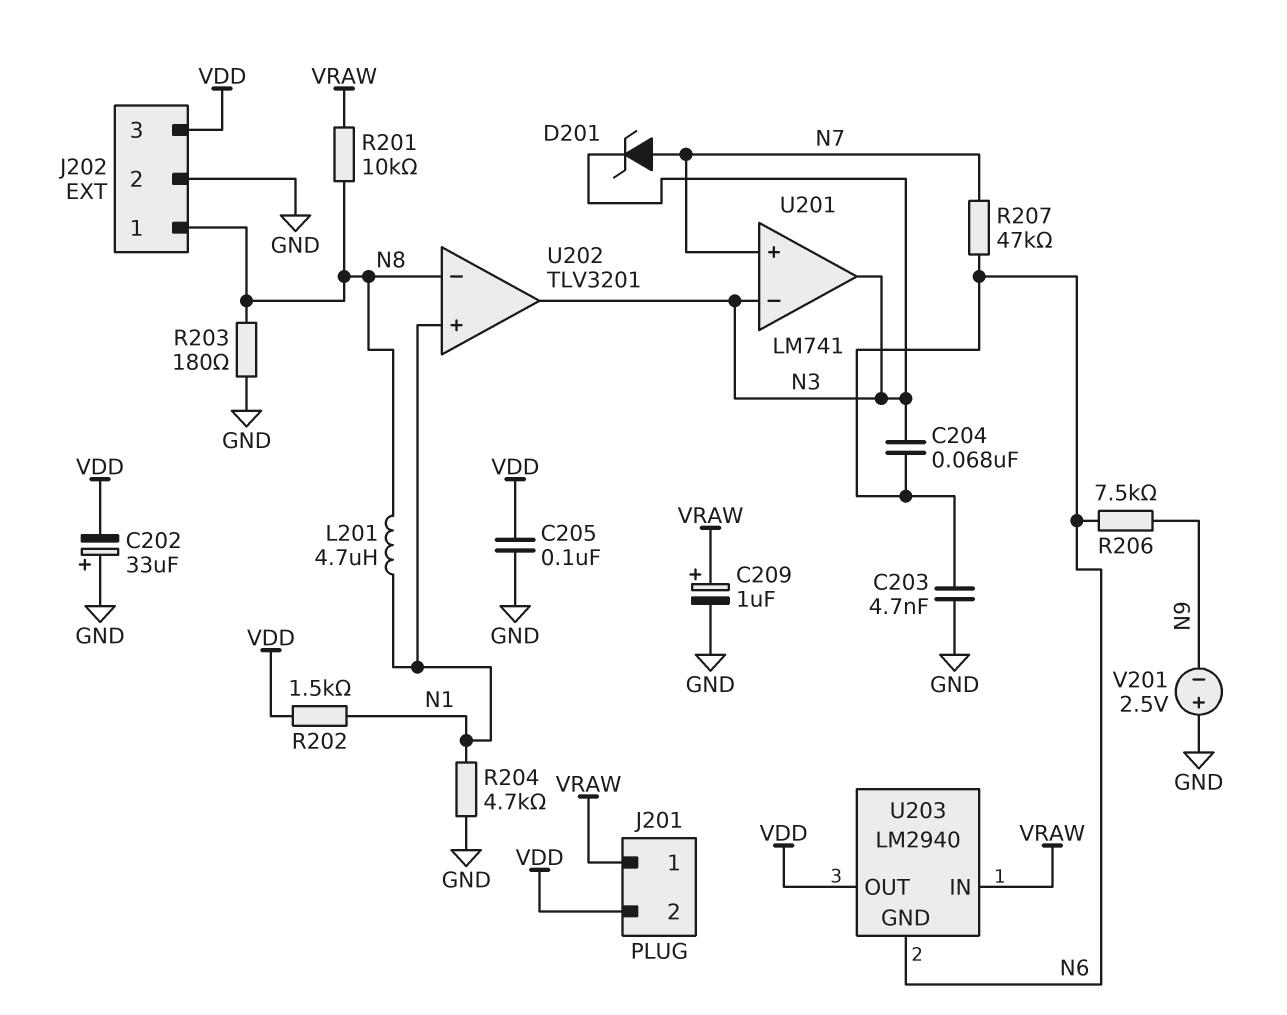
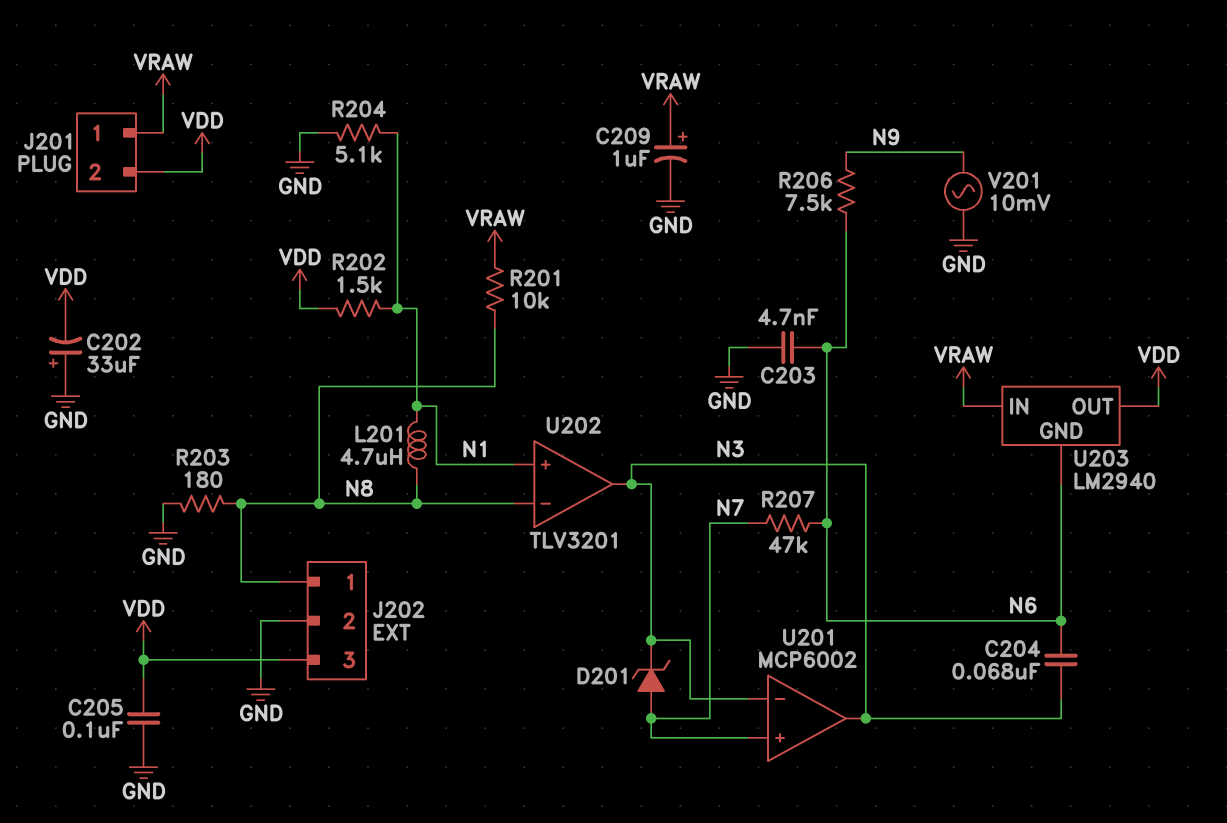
R204: 4.7k (GND, N1) -> 5.1k (GND, N1)
U201: LM741 -> MCP6002
V201: 2.5V (plus GND, minus N9) -> AC 10mV (GND, N9)

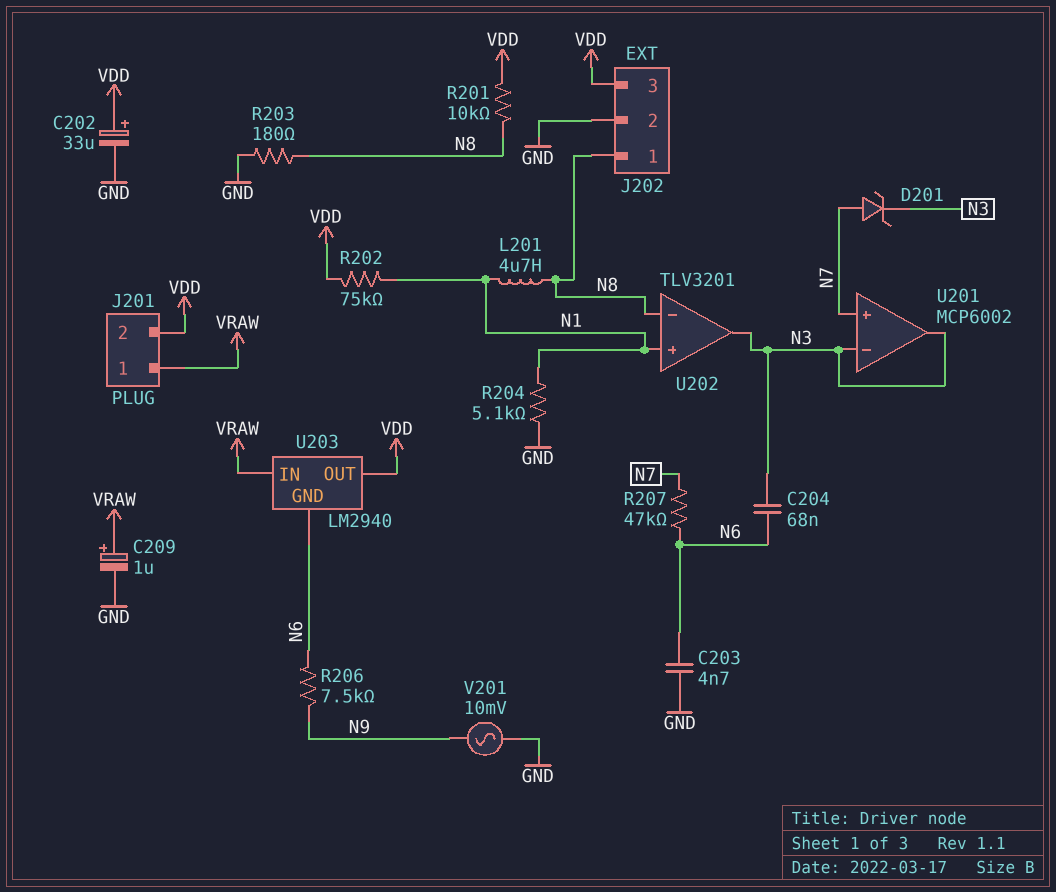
C202: 33uF (plus GND, minus VDD) -> 33uF (plus VDD, minus GND)
C205: 100nF (GND, VDD) -> none
R201: 10k (N8, VRAW) -> 10k (N8, VDD)
R202: 1.5k (N1, VDD) -> 75k (N1, VDD)

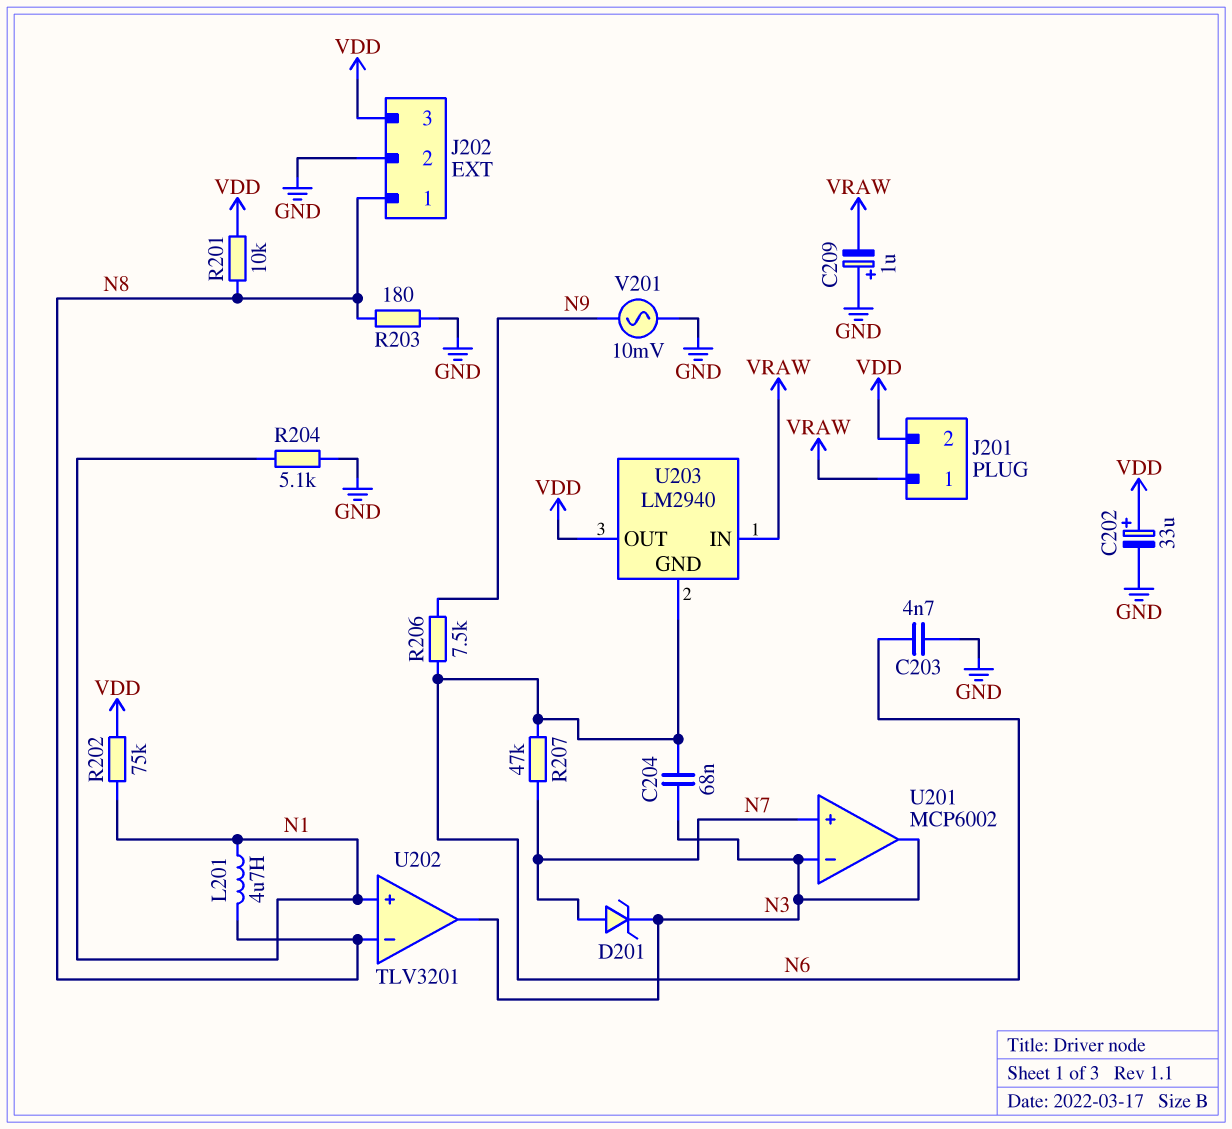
C209: 1uF (plus VRAW, minus GND) -> 1uF (plus GND, minus VRAW)

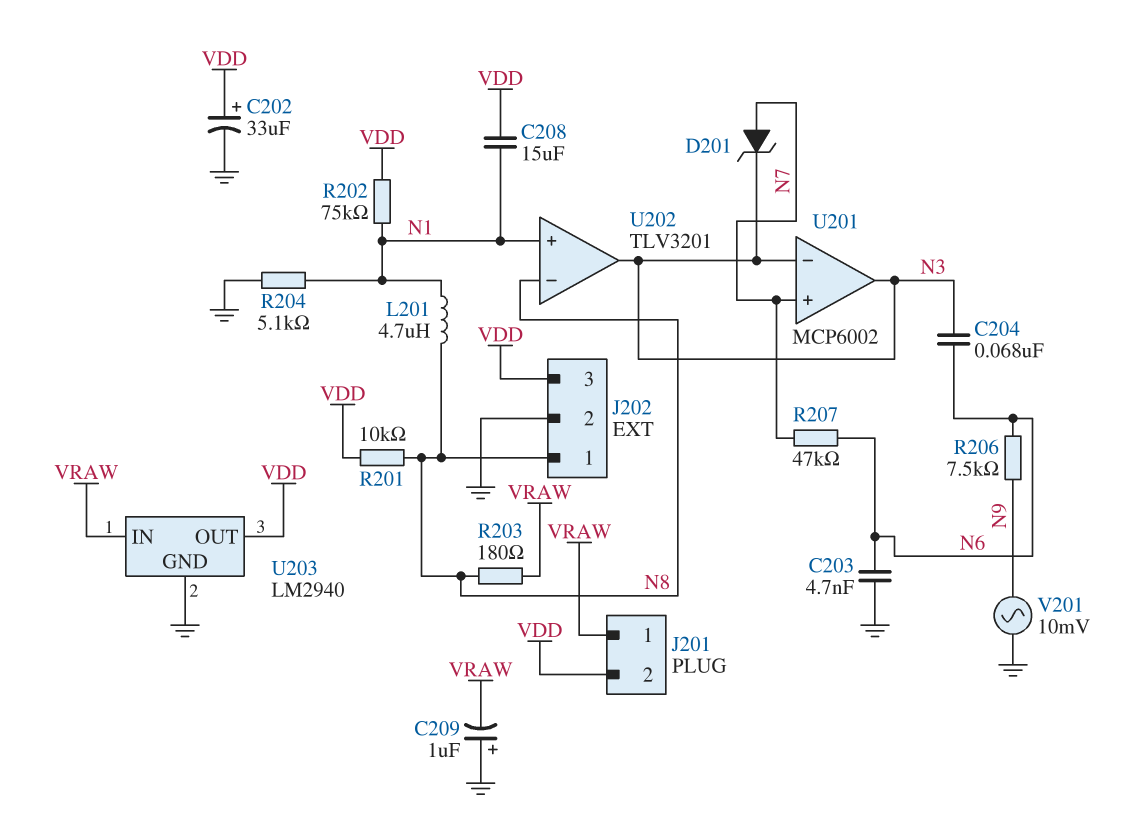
C208: none -> 15uF (N1, VDD)
R203: 180 (GND, N8) -> 180 (N8, VRAW)
U203 pin GND: N6 -> GND

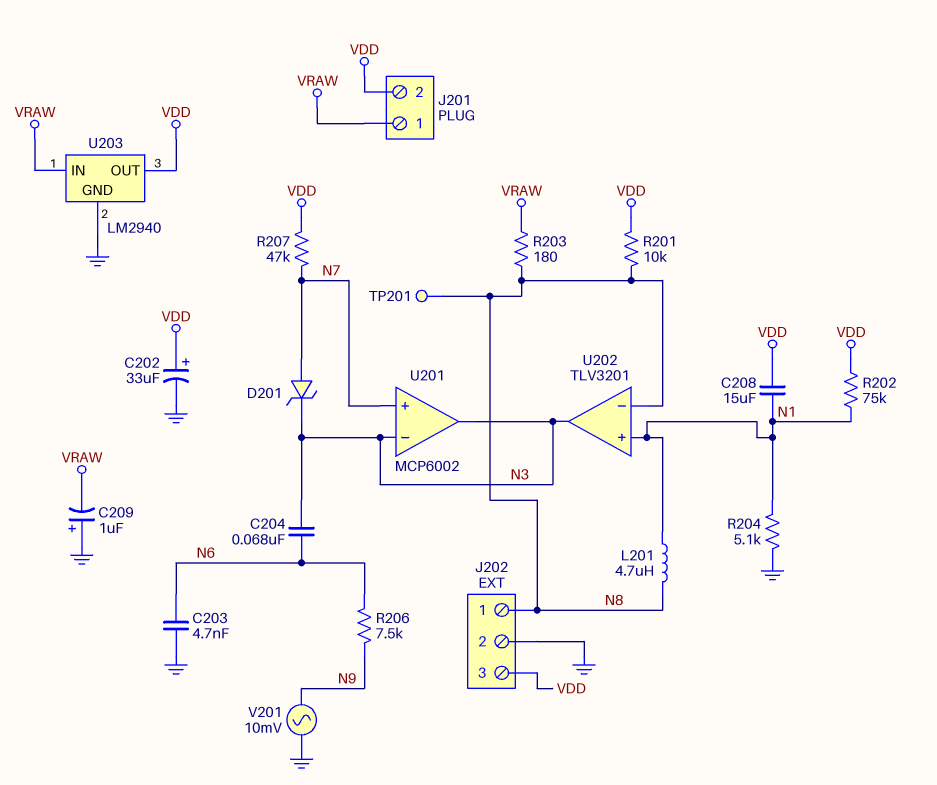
R207: 47k (N6, N7) -> 47k (N7, VDD)
TP201: none -> test point (N8)

